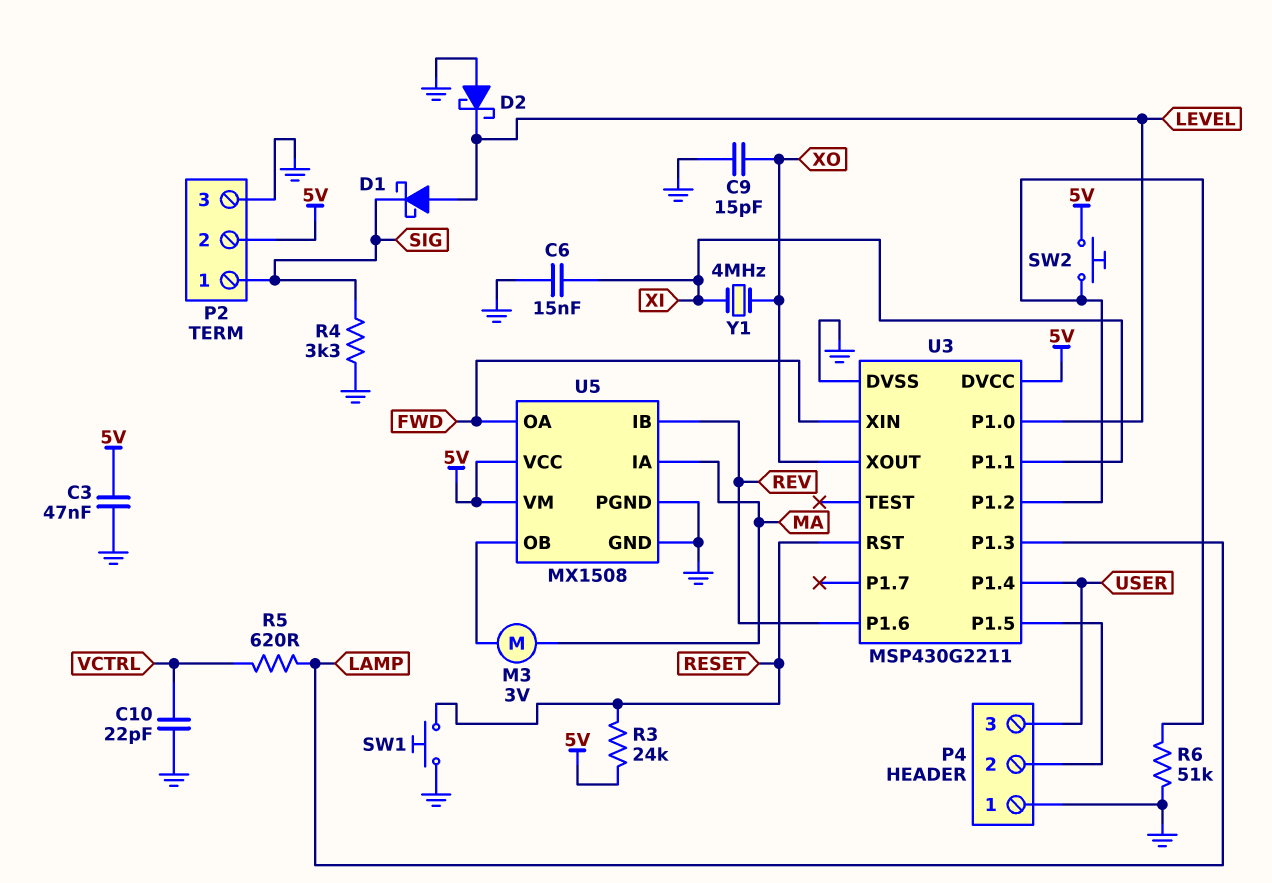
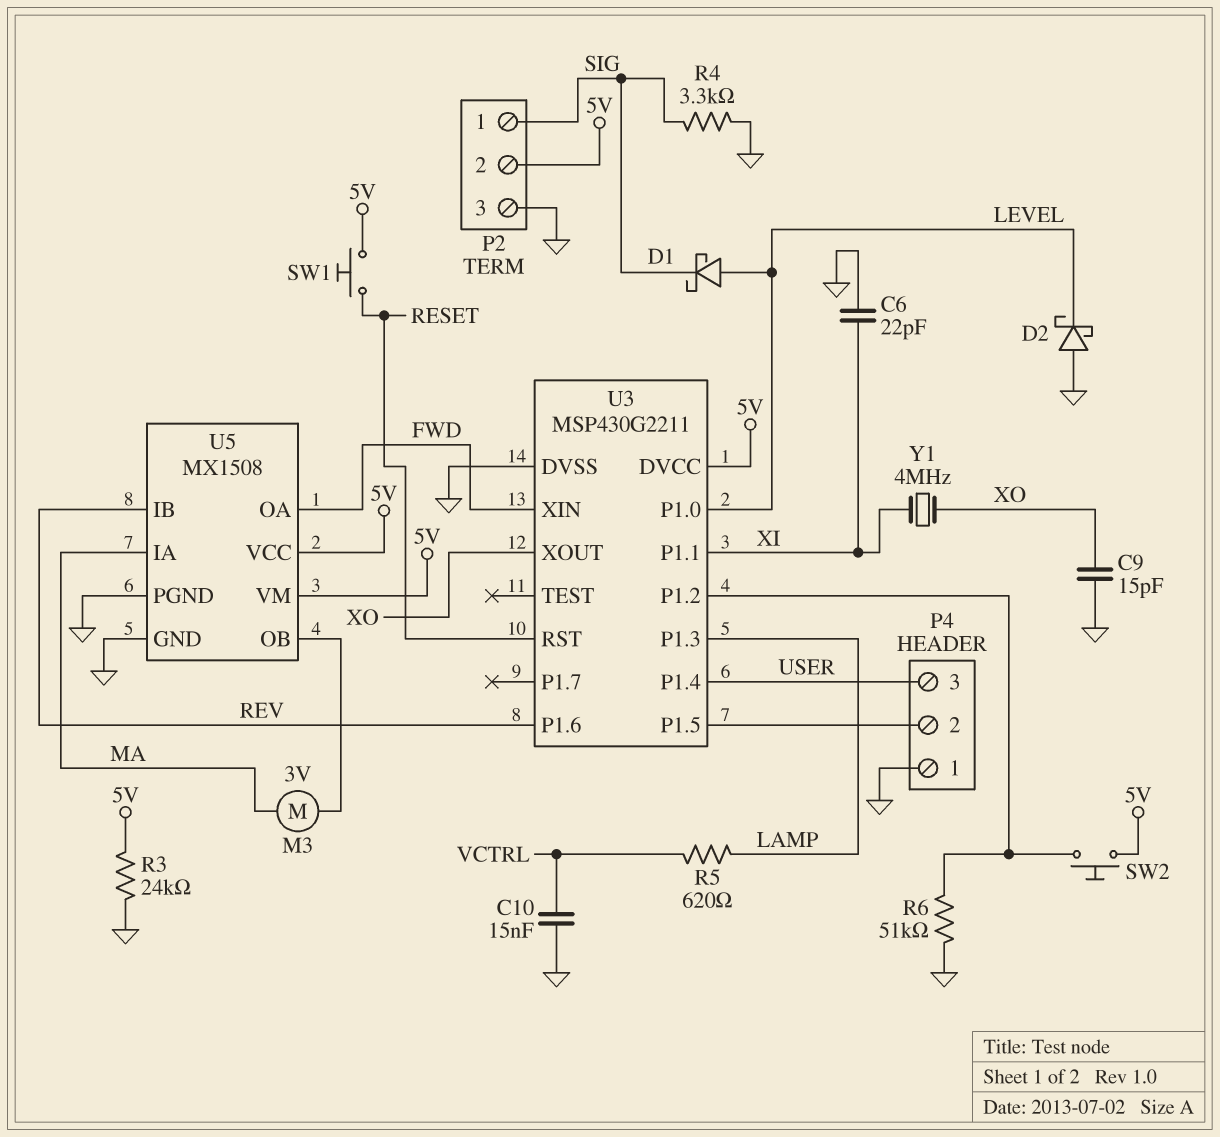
C3: 47nF (5V, GND) -> none
C6: 15nF (GND, XI) -> 22pF (GND, XI)
C10: 22pF (GND, VCTRL) -> 15nF (GND, VCTRL)
R3: 24k (5V, RESET) -> 24k (5V, GND)
SW1: button (GND, RESET) -> button (5V, RESET)

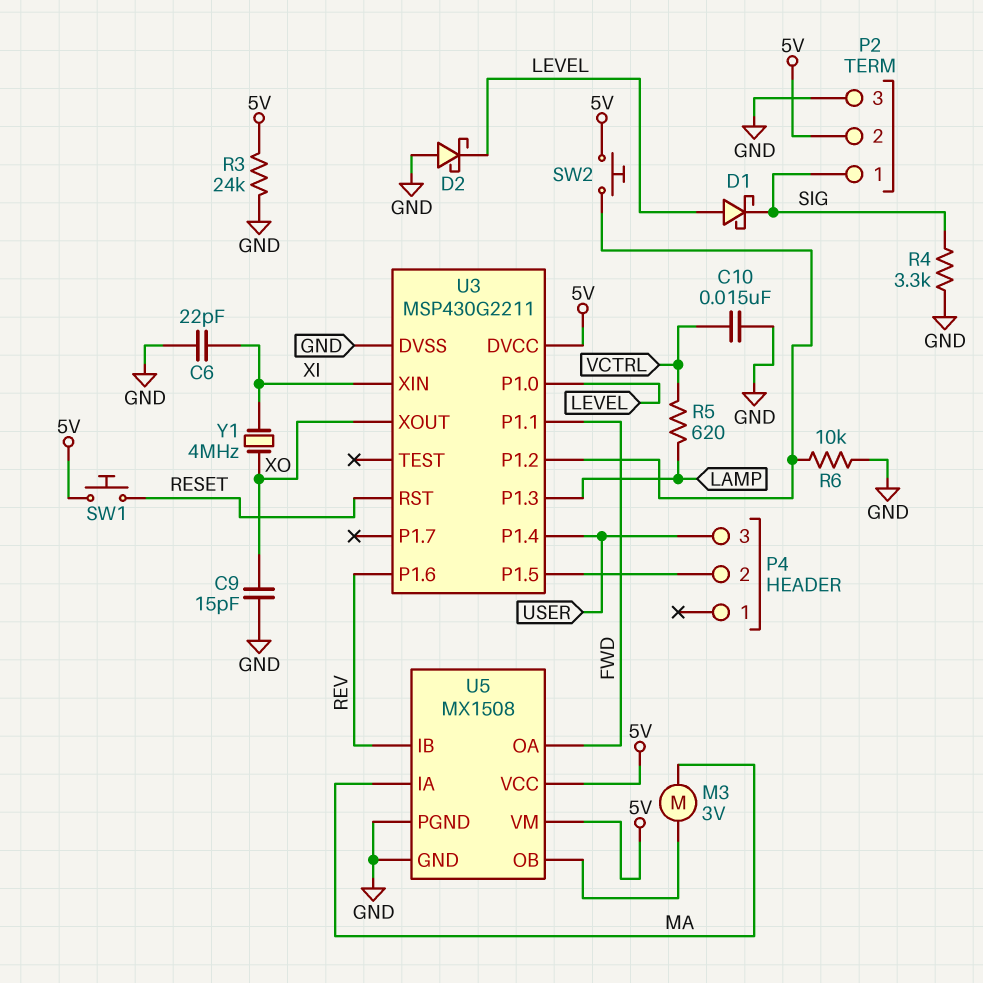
P4 pin 1: GND -> none
R6: 51k (GND, U3/P1.2) -> 10k (GND, U3/P1.2)
U3 pin P1.1: XI -> FWD
U3 pin XIN: FWD -> XI

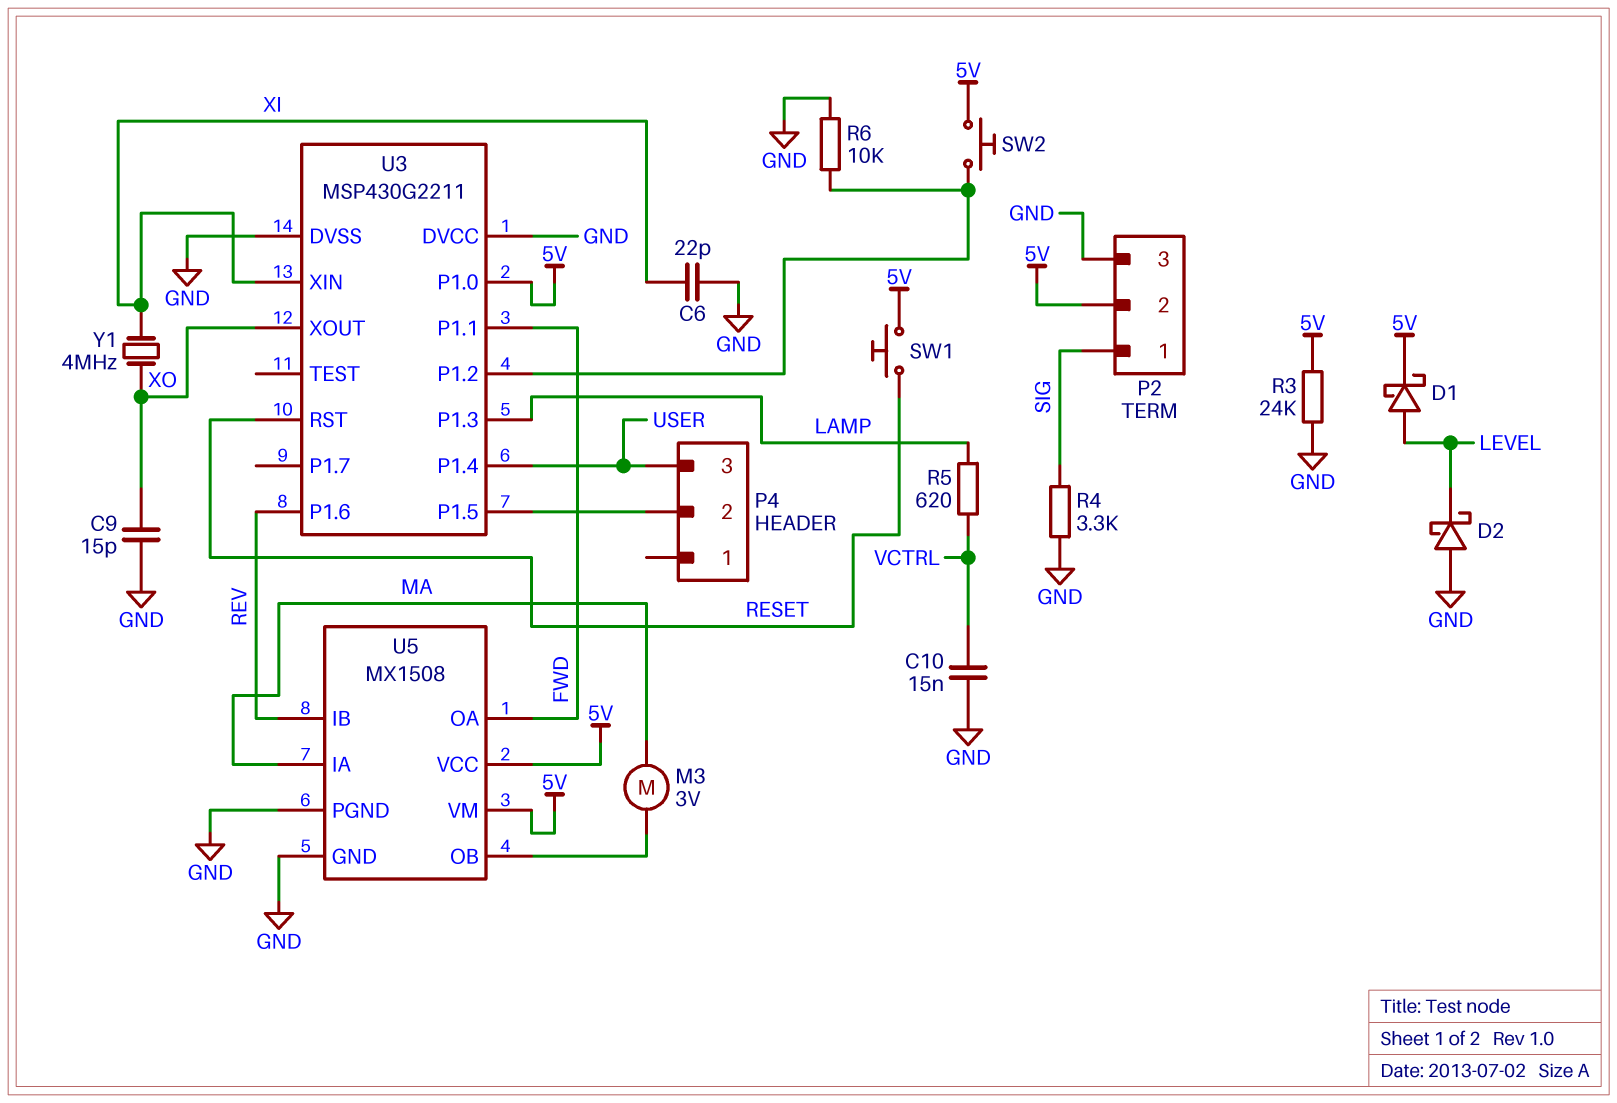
D1: schottky (A LEVEL, K SIG) -> schottky (A LEVEL, K 5V)
U3 pin DVCC: 5V -> GND
U3 pin P1.0: LEVEL -> 5V

